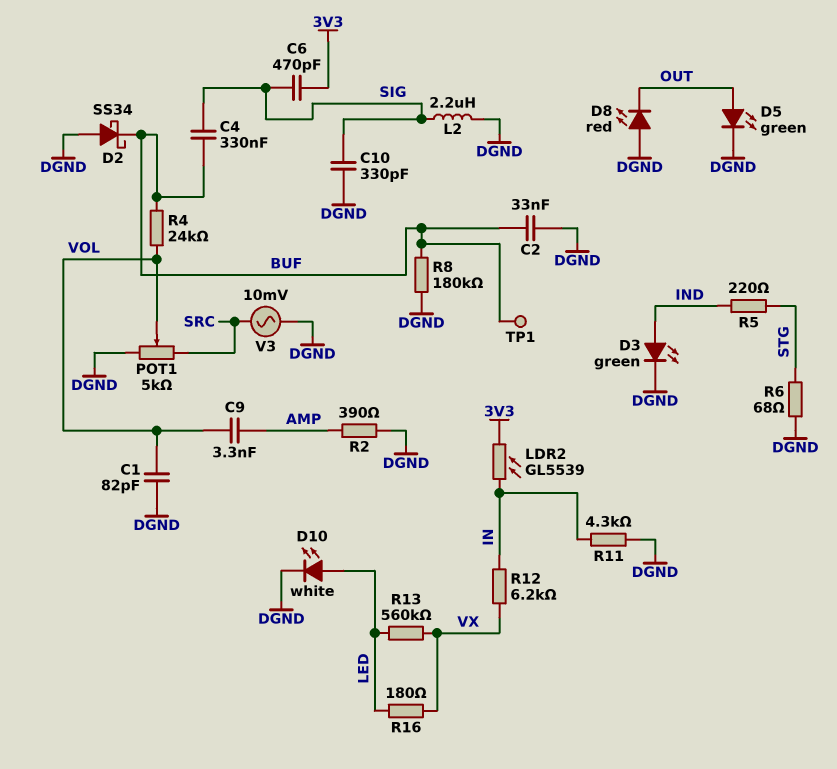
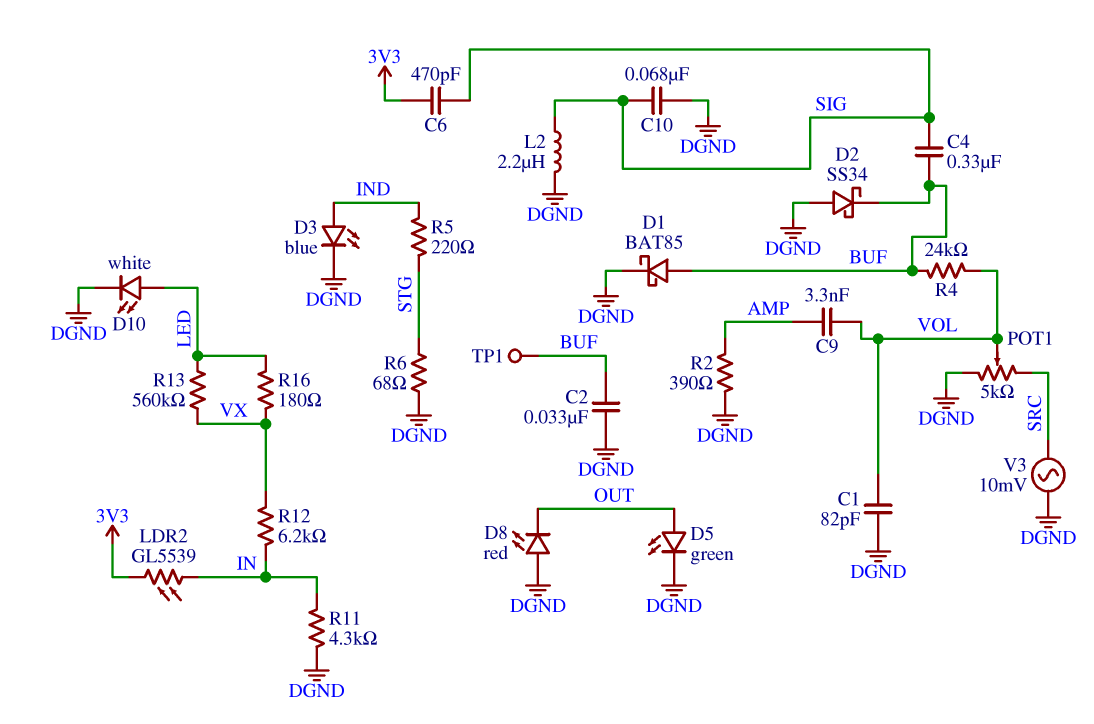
C10: 330pF (DGND, SIG) -> 68nF (DGND, SIG)
D1: none -> schottky BAT85 (A BUF, K DGND)
D3: LED green (A IND, K DGND) -> LED blue (A IND, K DGND)
R8: 180k (BUF, DGND) -> none

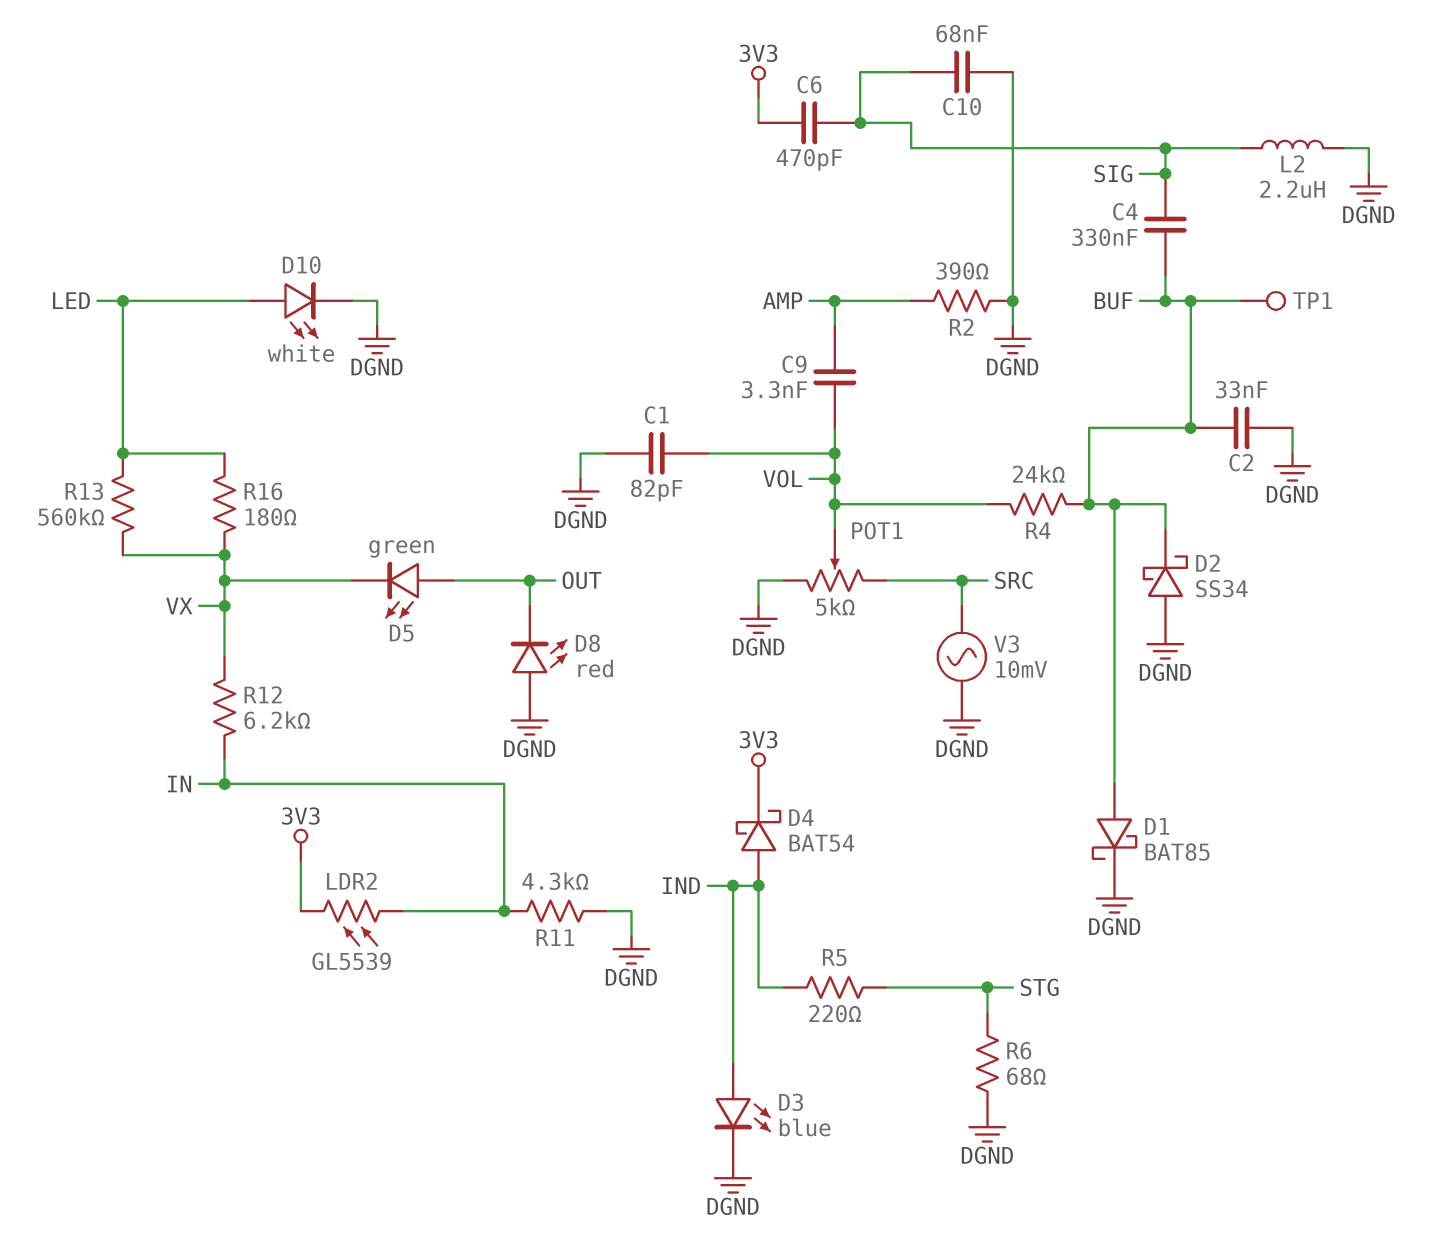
D4: none -> schottky BAT54 (A IND, K 3V3)
D5: LED green (A OUT, K DGND) -> LED green (A OUT, K VX)

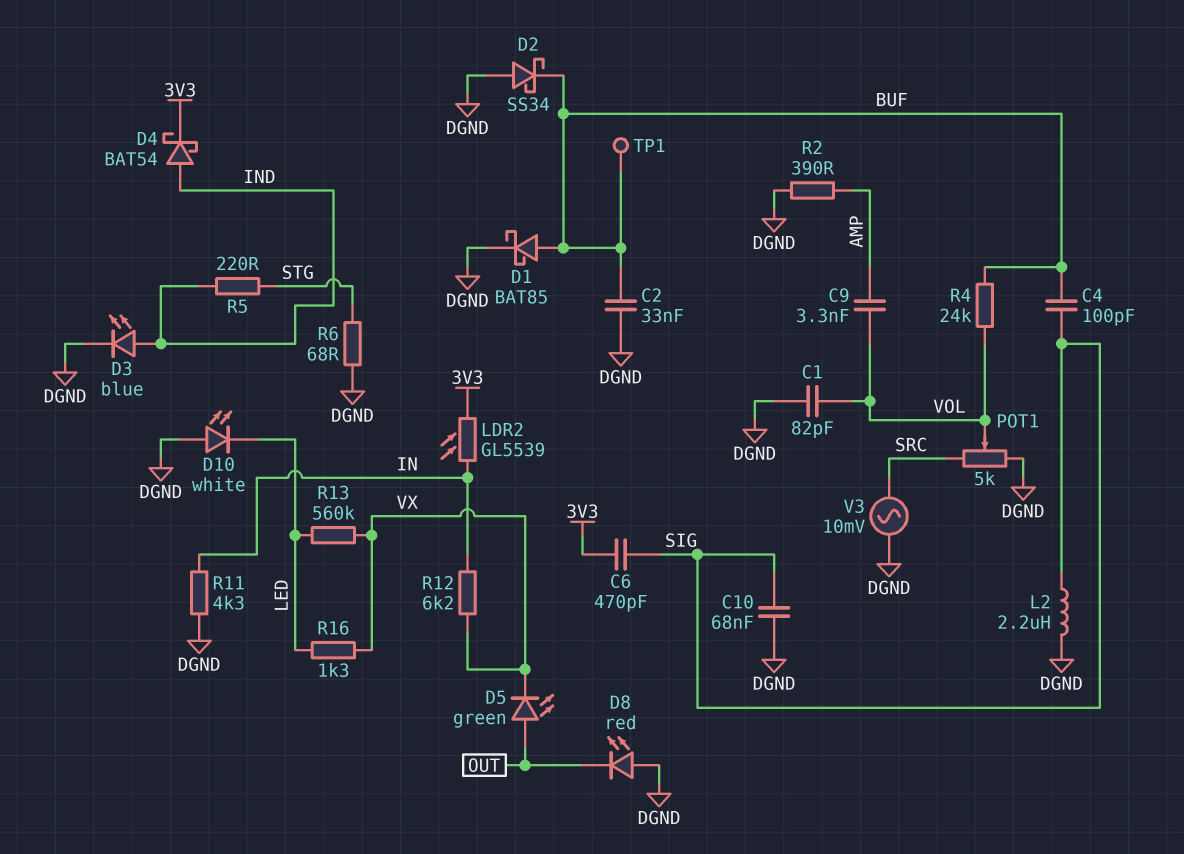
C4: 330nF (BUF, SIG) -> 100pF (BUF, SIG)
D10: LED white (A LED, K DGND) -> LED white (A DGND, K LED)
R16: 180 (LED, VX) -> 1.3k (LED, VX)

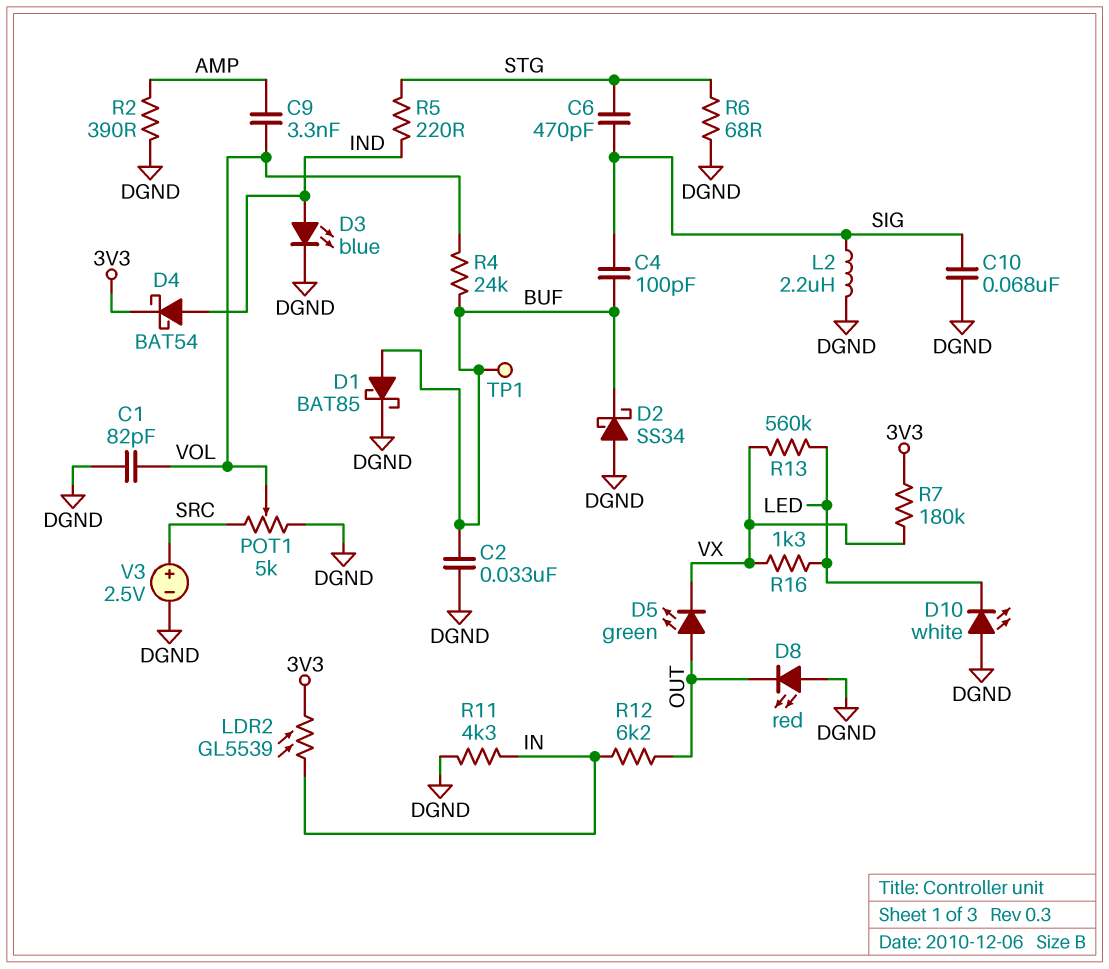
C6: 470pF (3V3, SIG) -> 470pF (SIG, STG)
R7: none -> 180k (3V3, VX)
R12: 6.2k (IN, VX) -> 6.2k (IN, OUT)
V3: AC 10mV (DGND, SRC) -> 2.5V (plus SRC, minus DGND)

